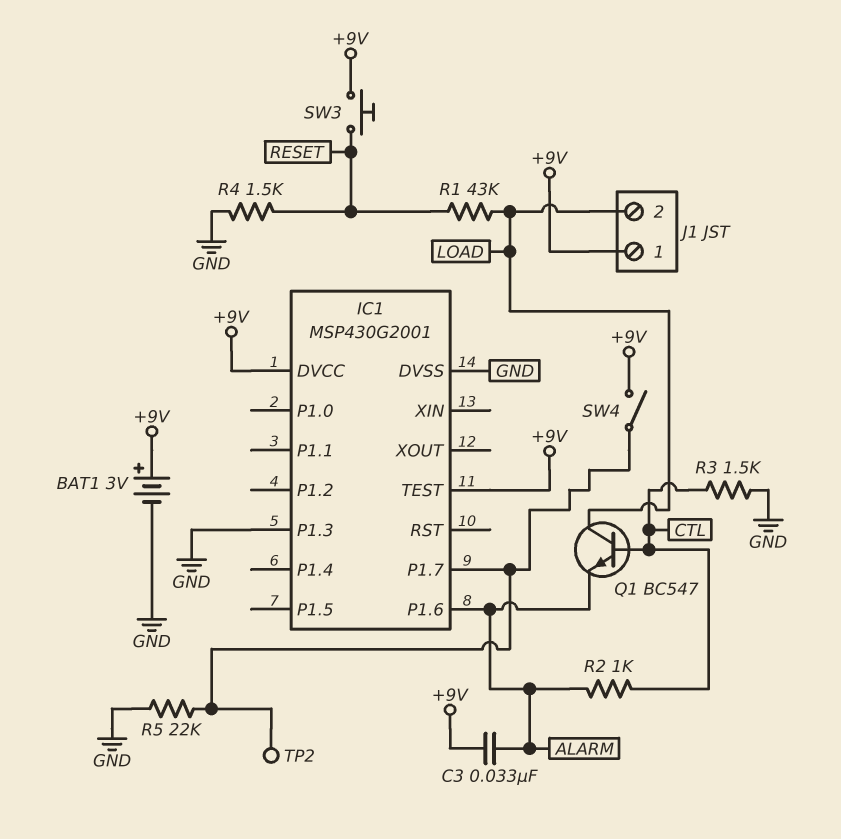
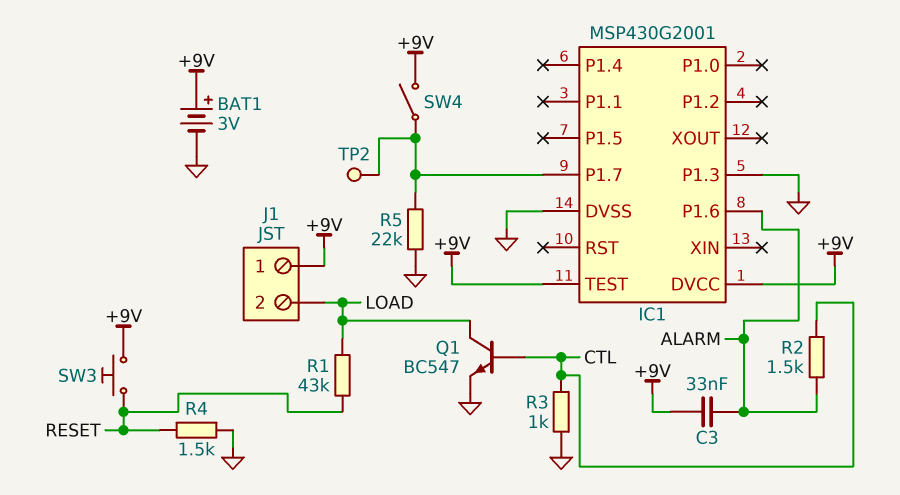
Q1: NPN BC547 (B CTL, C LOAD, E ALARM) -> NPN BC547 (B CTL, C LOAD, E GND)
R2: 1k (ALARM, CTL) -> 1.5k (ALARM, CTL)
R3: 1.5k (CTL, GND) -> 1k (CTL, GND)

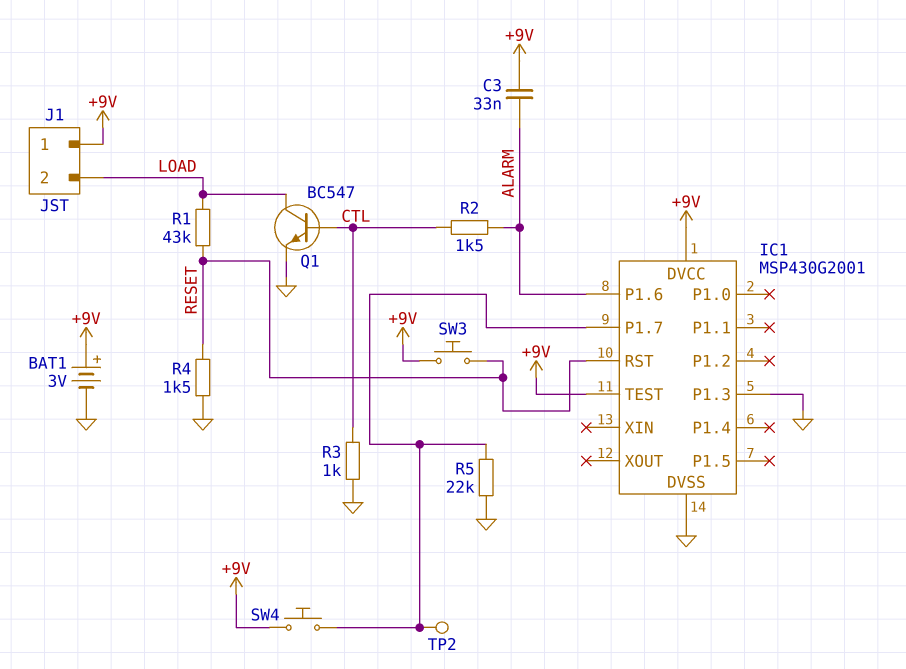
IC1 pin RST: none -> RESET
SW4: switch (+9V, IC1/P1.7) -> button (+9V, IC1/P1.7)

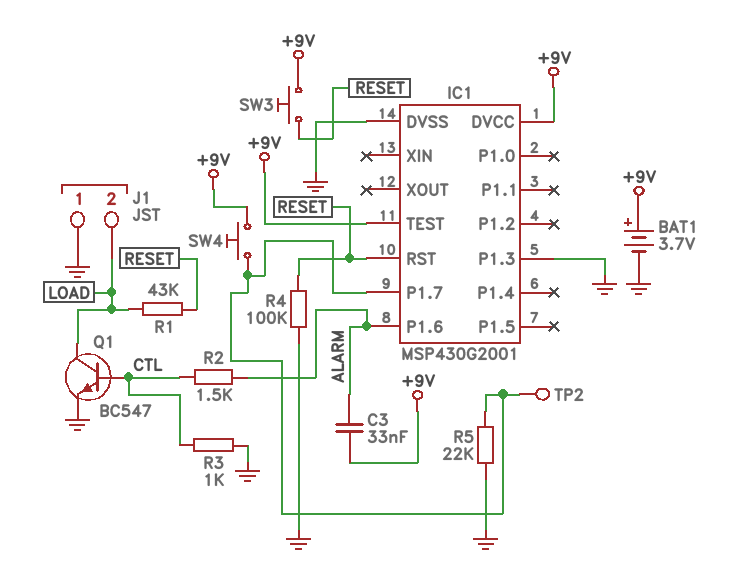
BAT1: 3V (plus +9V, minus GND) -> 3.7V (plus +9V, minus GND)
J1 pin 1: +9V -> GND
R4: 1.5k (GND, RESET) -> 100k (GND, RESET)

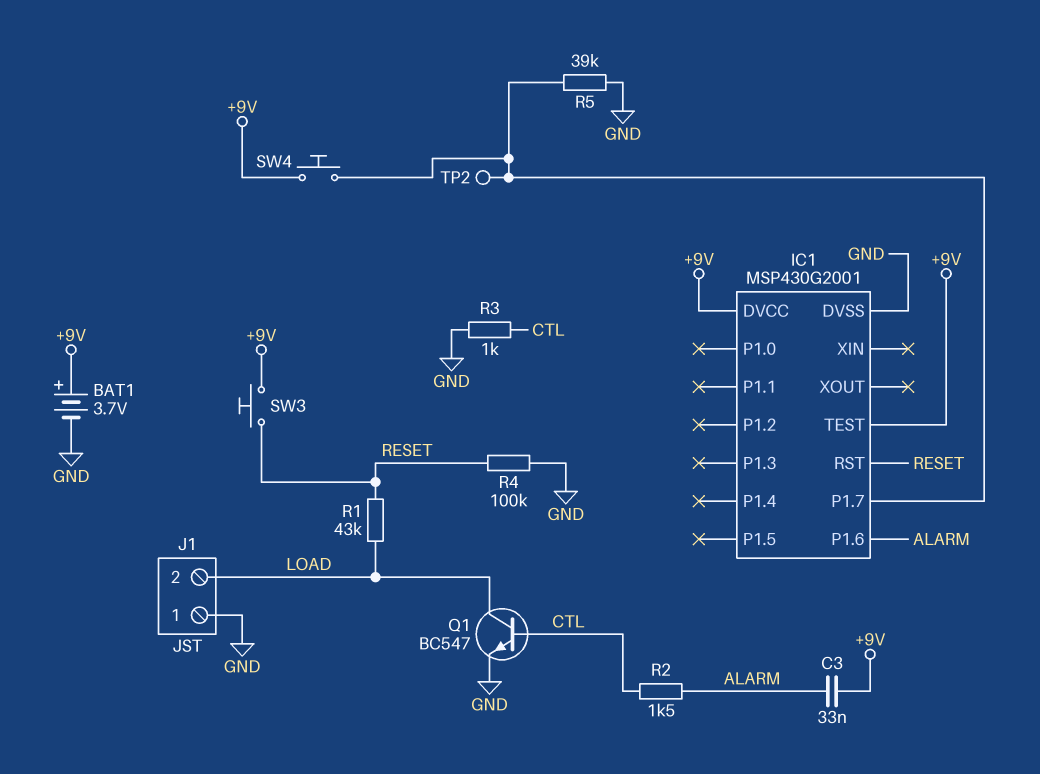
IC1 pin P1.3: GND -> none
R5: 22k (GND, IC1/P1.7) -> 39k (GND, IC1/P1.7)

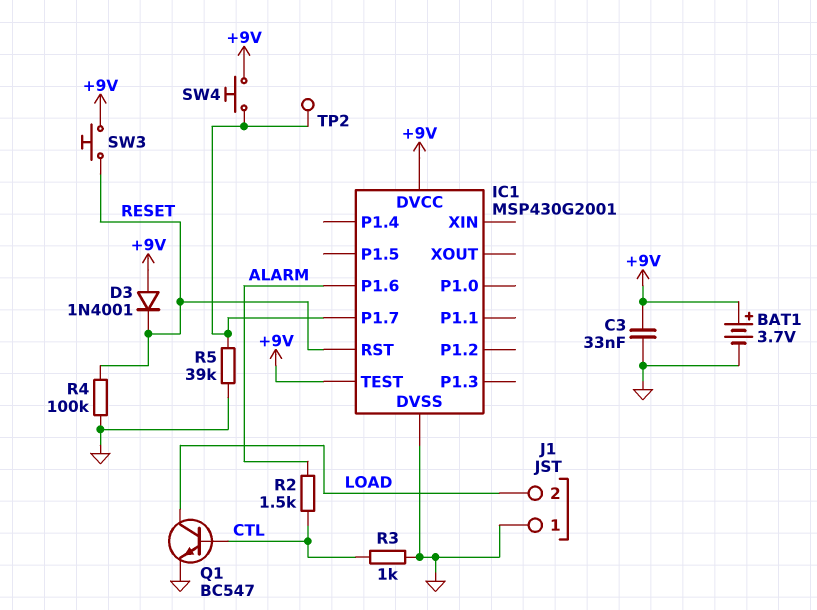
C3: 33nF (+9V, ALARM) -> 33nF (+9V, GND)
D3: none -> diode 1N4001 (A +9V, K RESET)
R1: 43k (LOAD, RESET) -> none

